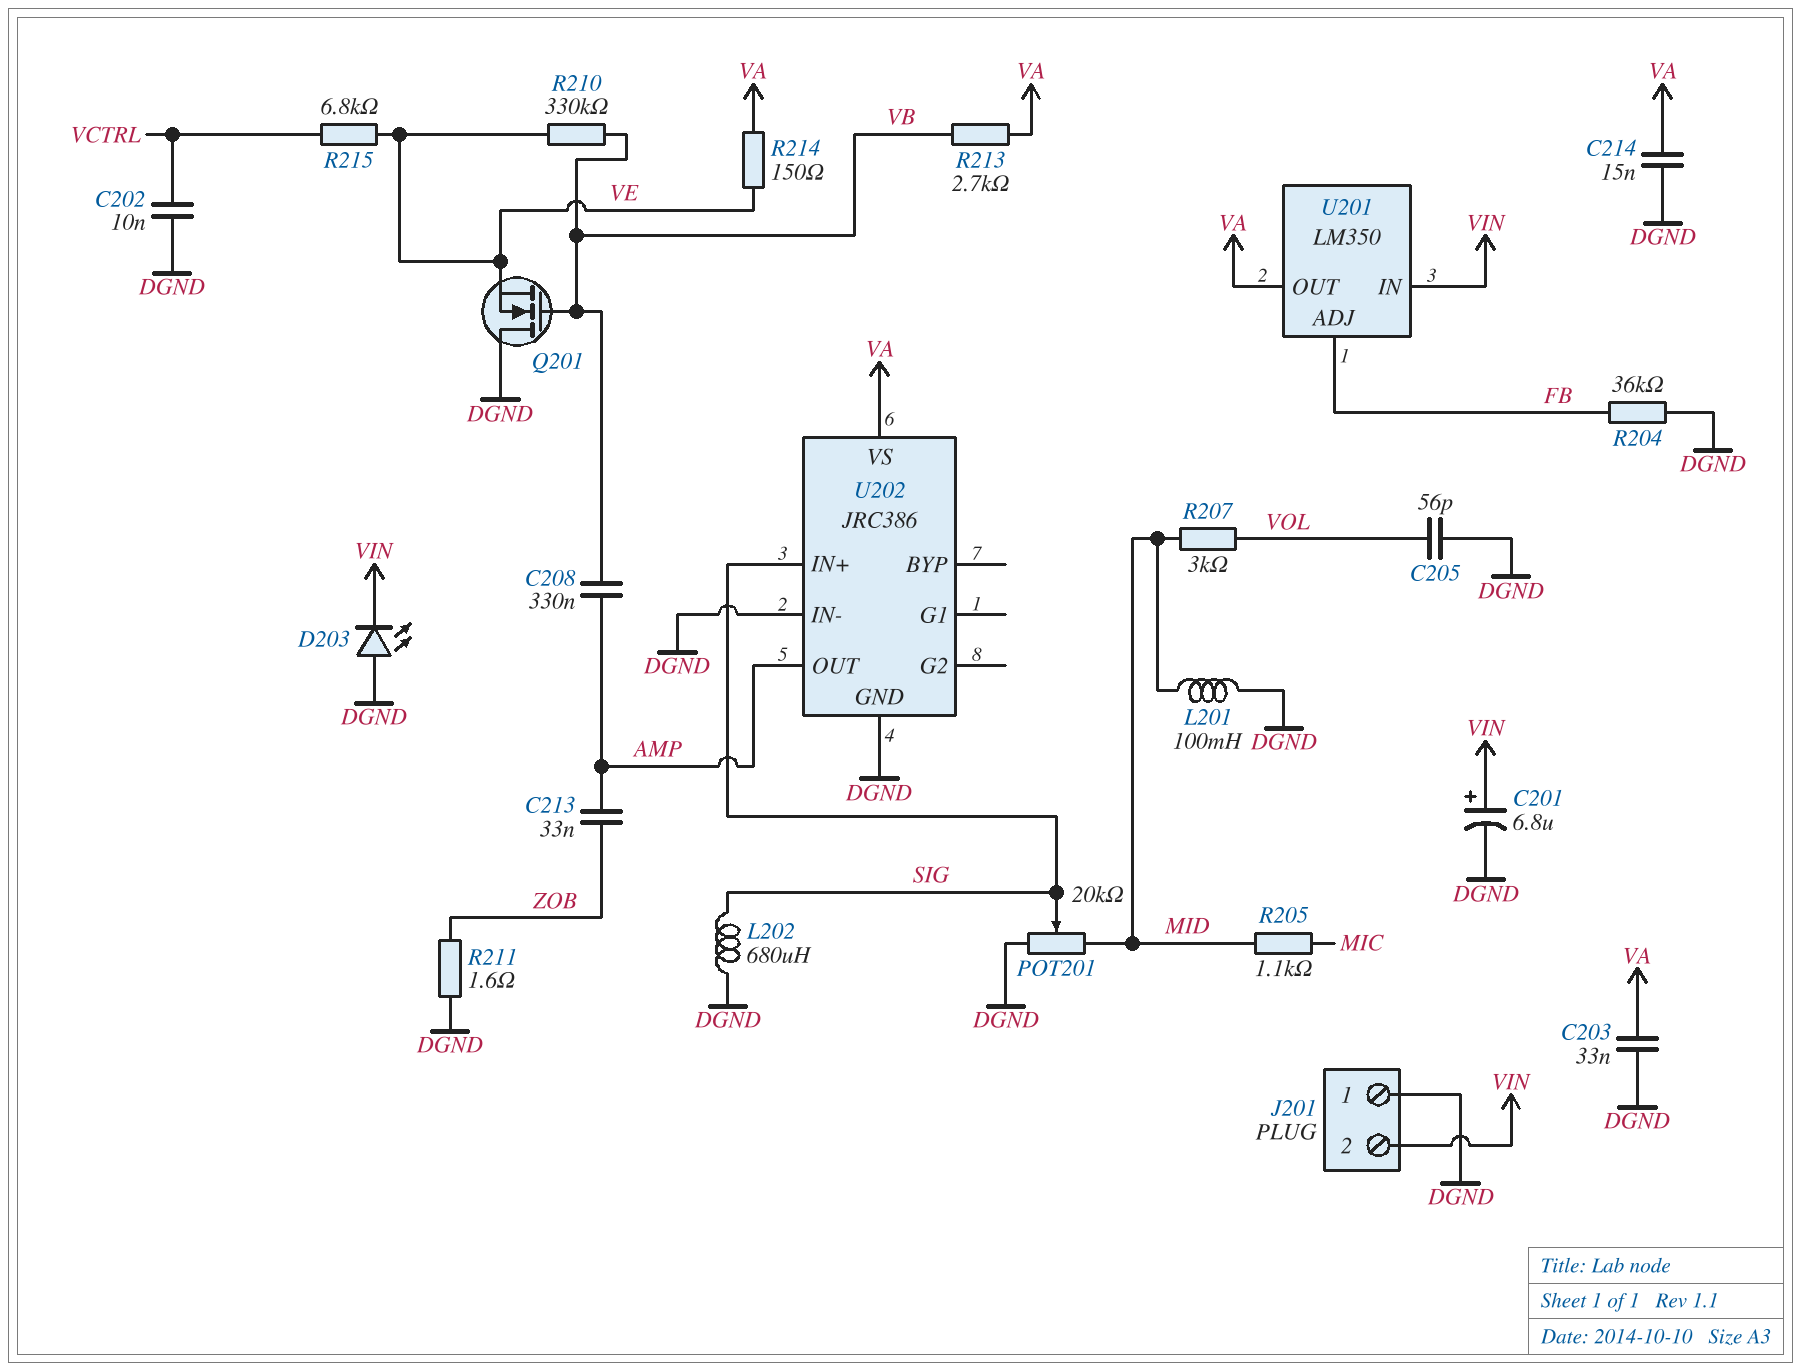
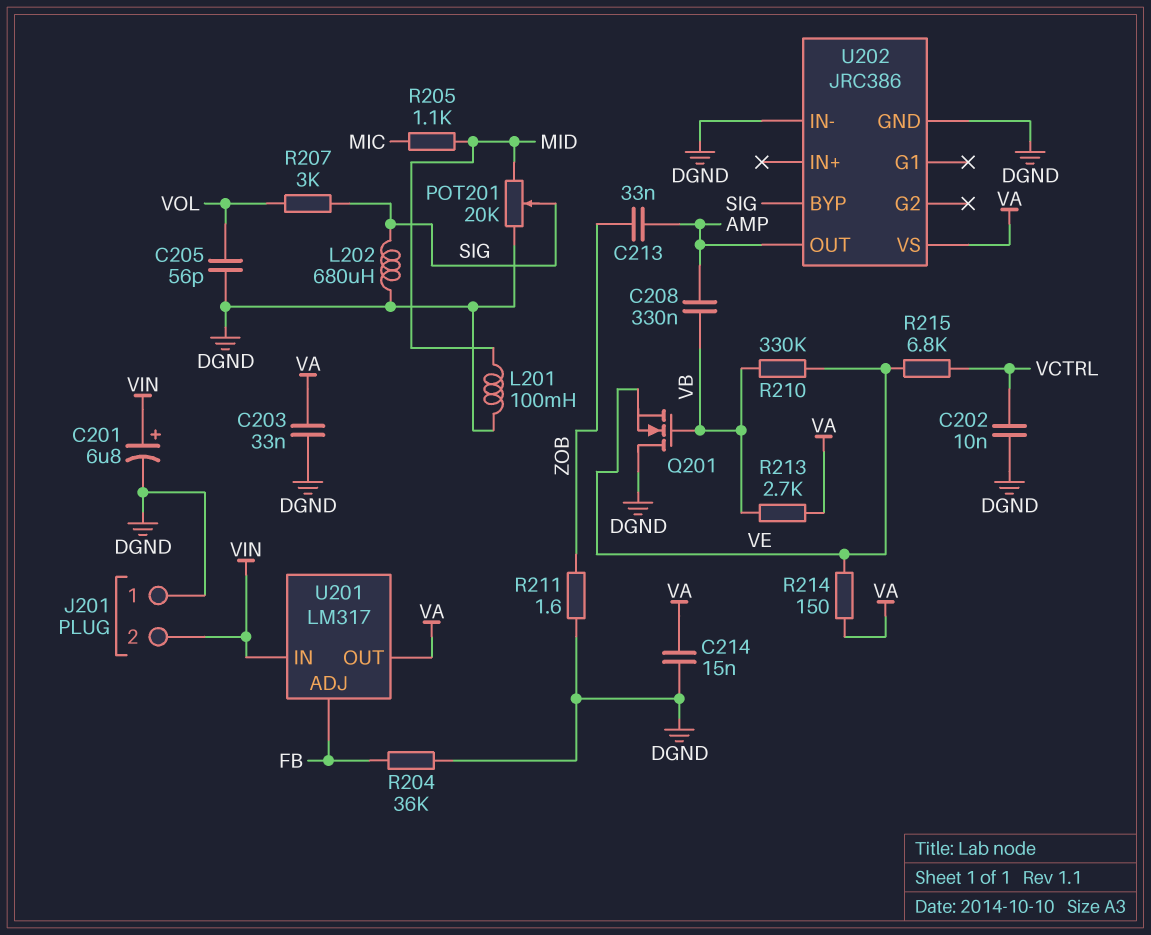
D203: LED (A DGND, K VIN) -> none
R207: 3k (MID, VOL) -> 3k (SIG, VOL)
U201: LM350 -> LM317
U202 pin BYP: none -> SIG
U202 pin IN+: SIG -> none

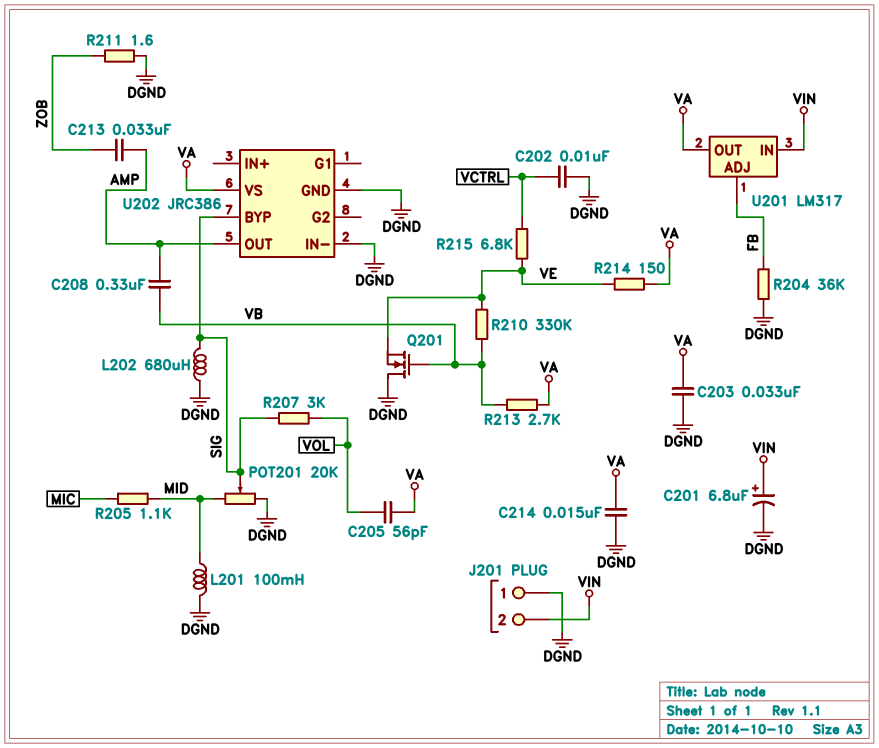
C205: 56pF (DGND, VOL) -> 56pF (VA, VOL)

